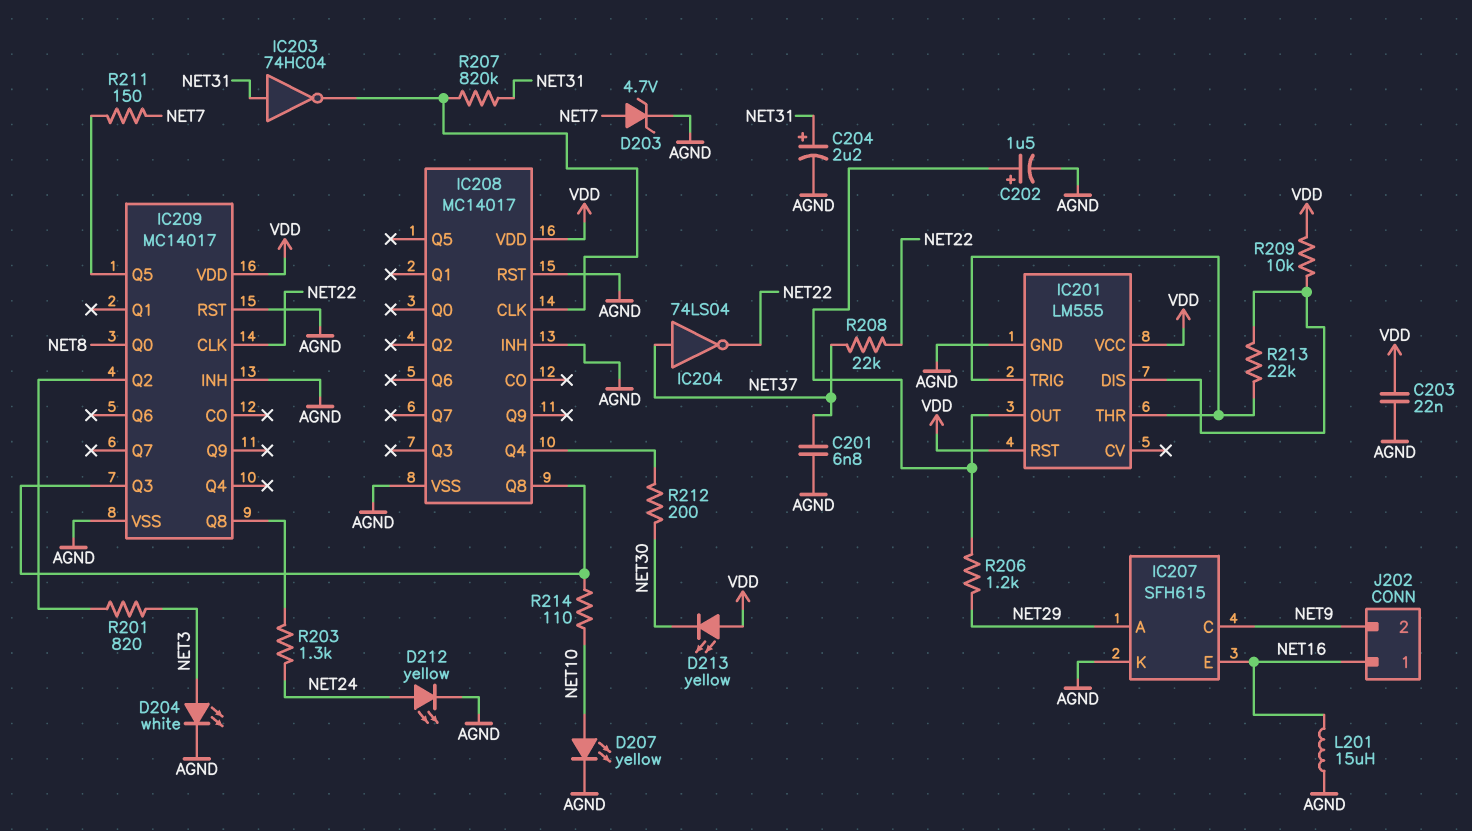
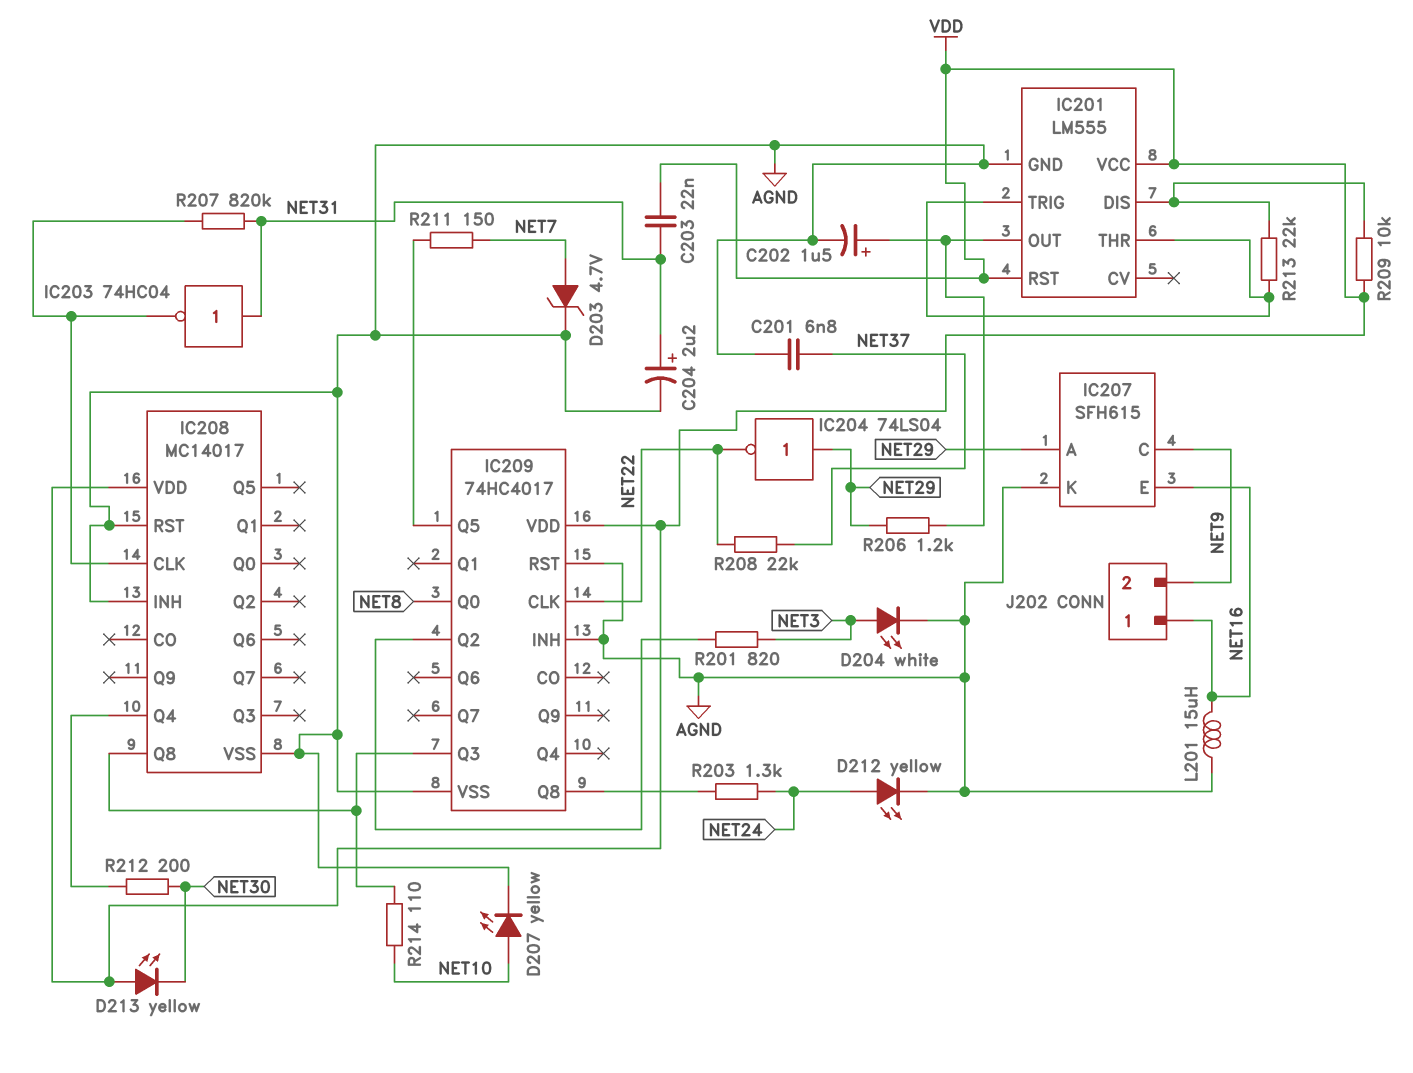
C203: 22nF (AGND, VDD) -> 22nF (NET31, VDD)
IC204: NOT 74LS04 (in NET37, out NET22) -> NOT 74LS04 (in NET29, out NET22)
IC209: MC14017 -> 74HC4017

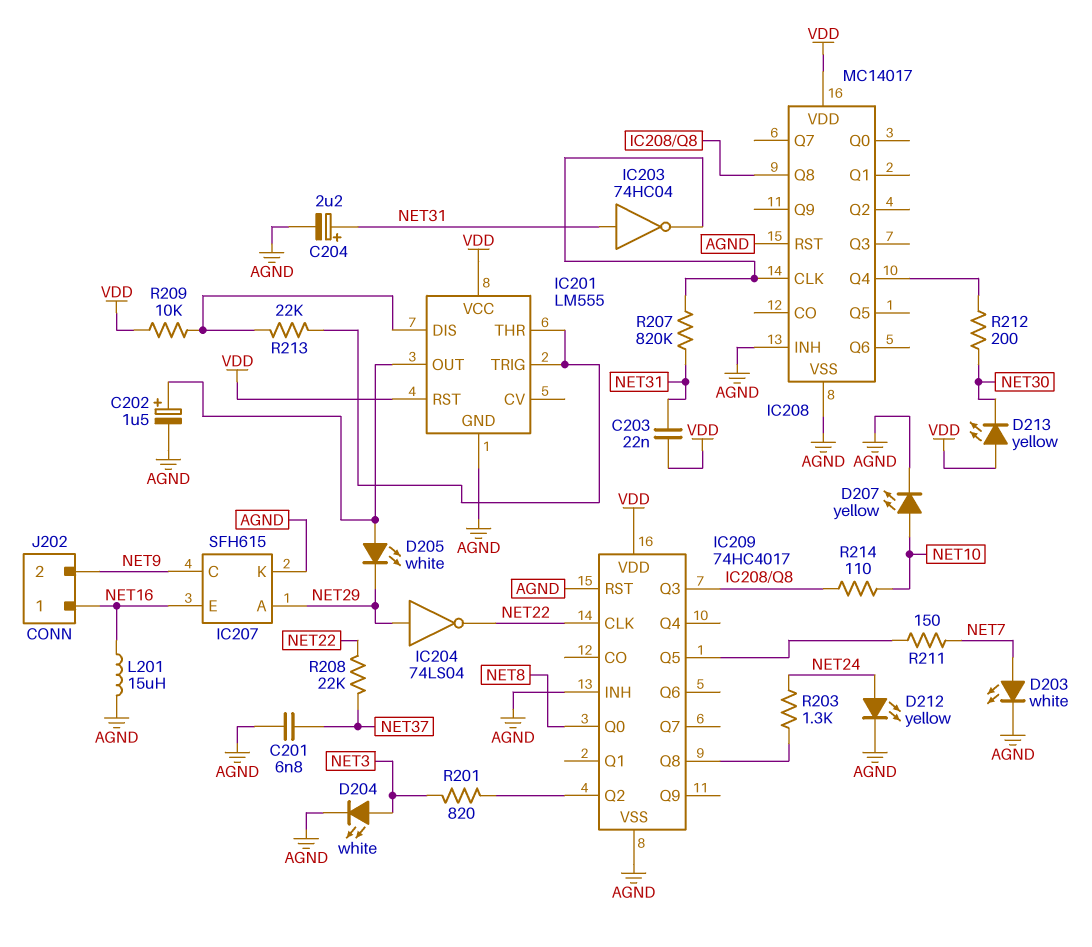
D203: zener 4.7V (A NET7, K AGND) -> LED white (A NET7, K AGND)
D205: none -> LED white (A IC201/OUT, K NET29)
R206: 1.2k (IC201/OUT, NET29) -> none

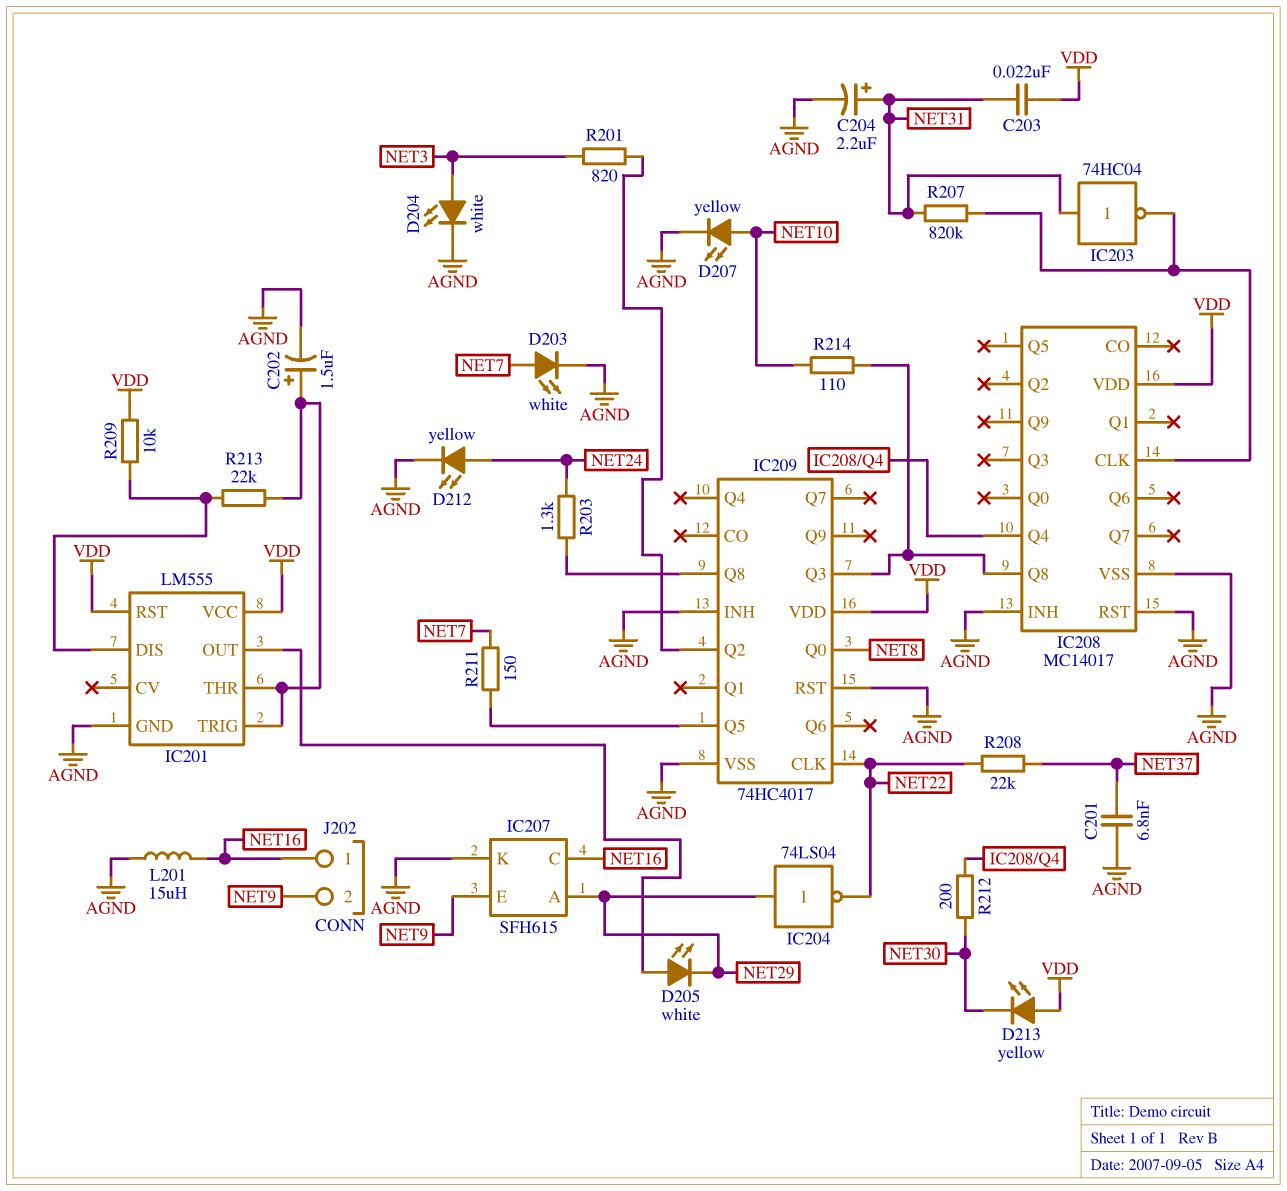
C202: 1.5uF (plus IC201/OUT, minus AGND) -> 1.5uF (plus IC201/THR, minus AGND)
IC207 pin C: NET9 -> NET16
IC207 pin E: NET16 -> NET9

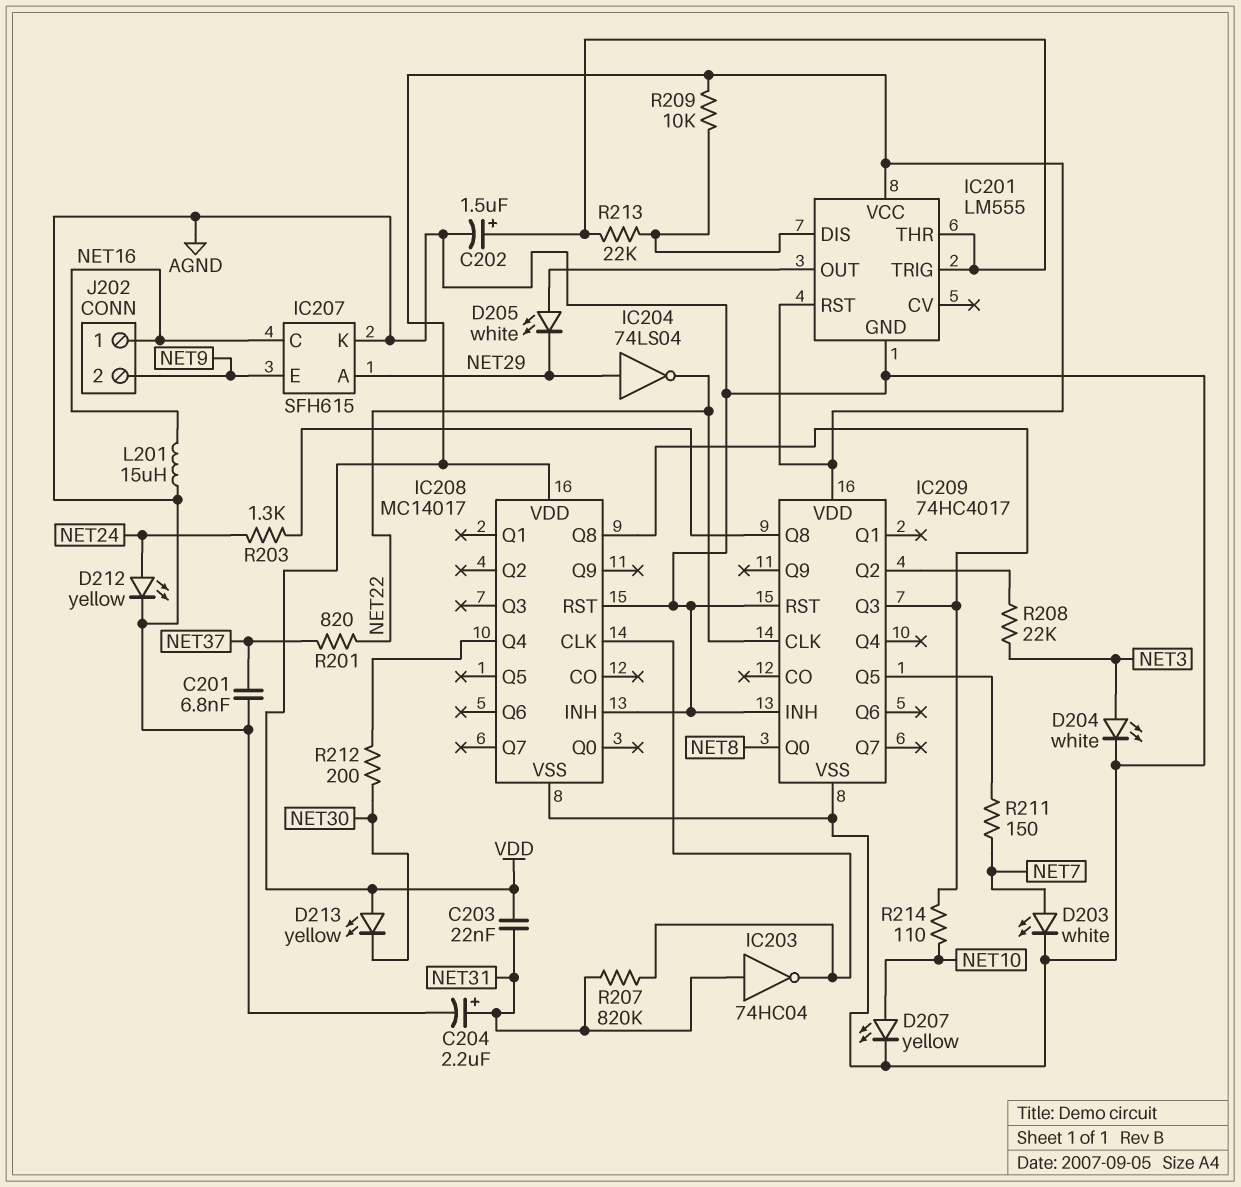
R201: 820 (IC209/Q2, NET3) -> 820 (NET22, NET37)
R208: 22k (NET22, NET37) -> 22k (IC209/Q2, NET3)

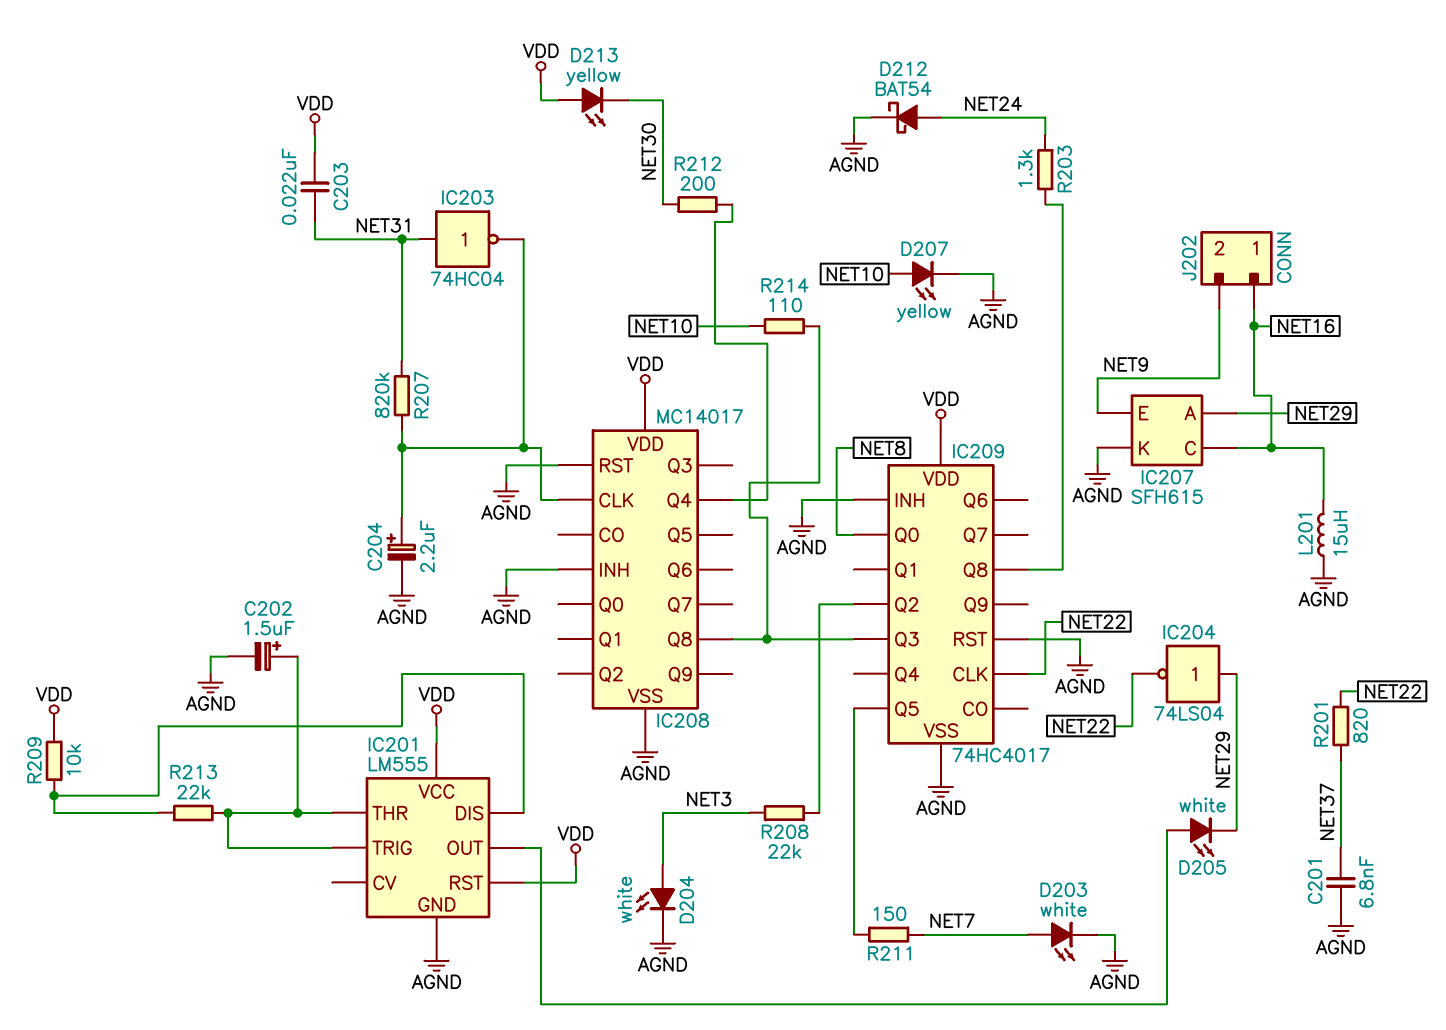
C204: 2.2uF (plus NET31, minus AGND) -> 2.2uF (plus IC208/CLK, minus AGND)
D212: LED yellow (A NET24, K AGND) -> schottky BAT54 (A NET24, K AGND)

